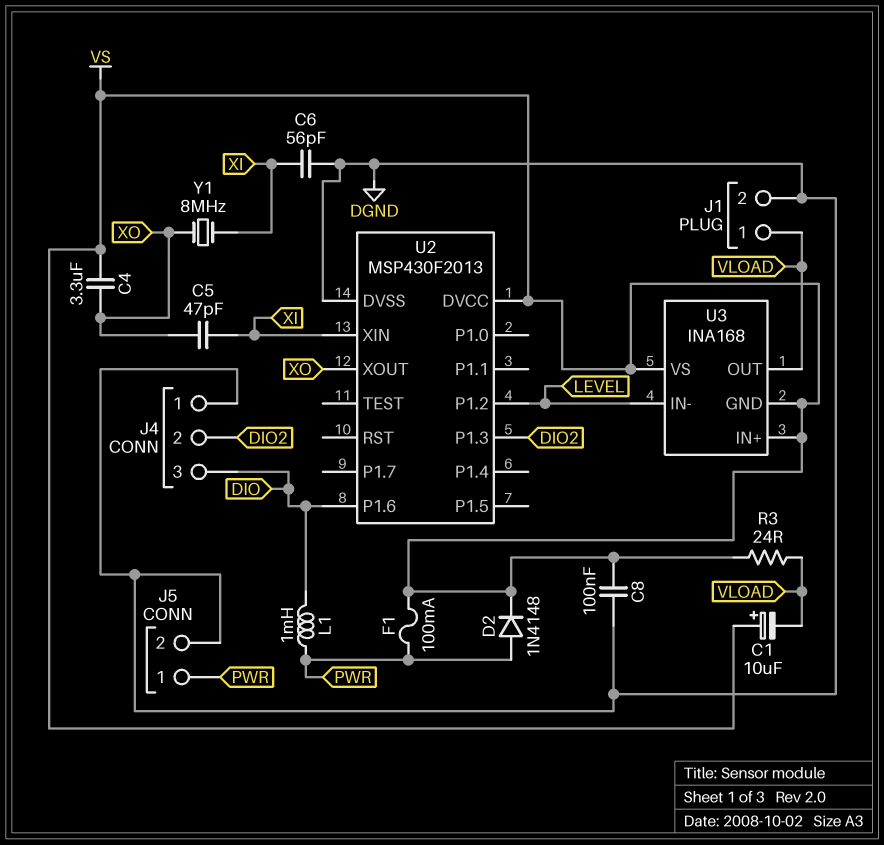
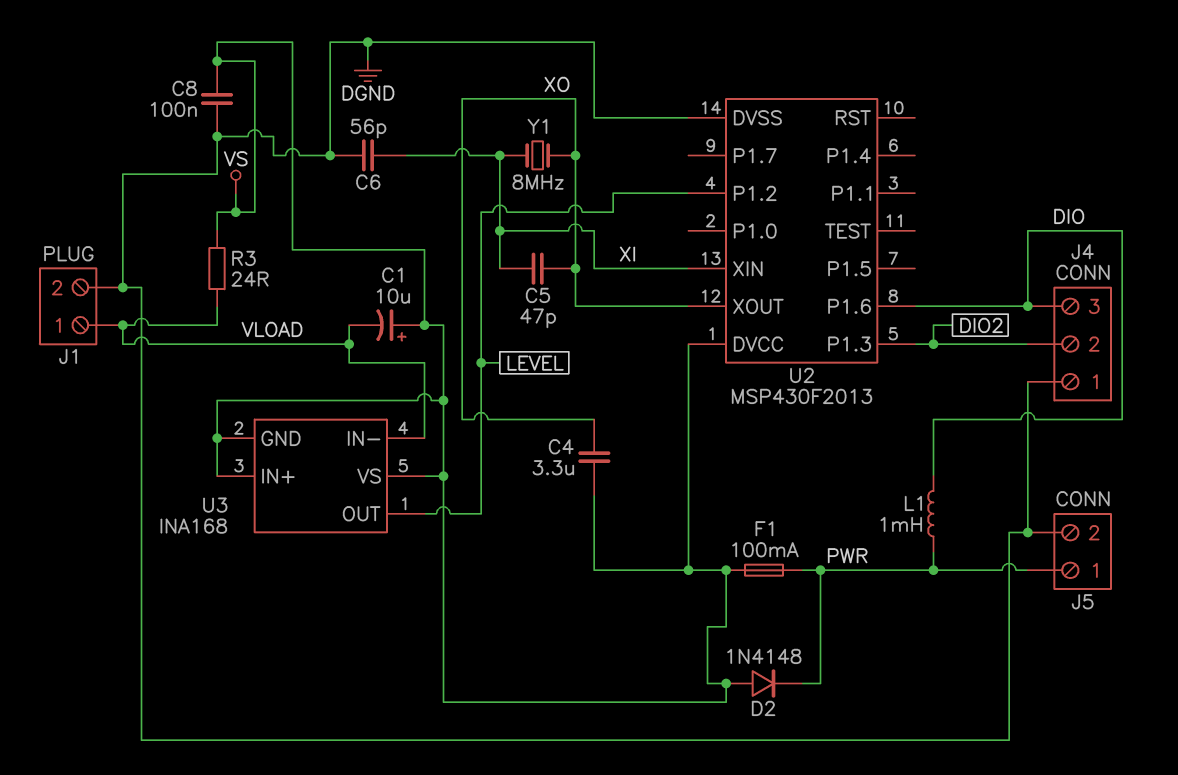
D2: diode 1N4148 (A PWR, K VS) -> diode 1N4148 (A VS, K PWR)
U3 pin IN-: LEVEL -> VLOAD
U3 pin OUT: VLOAD -> LEVEL

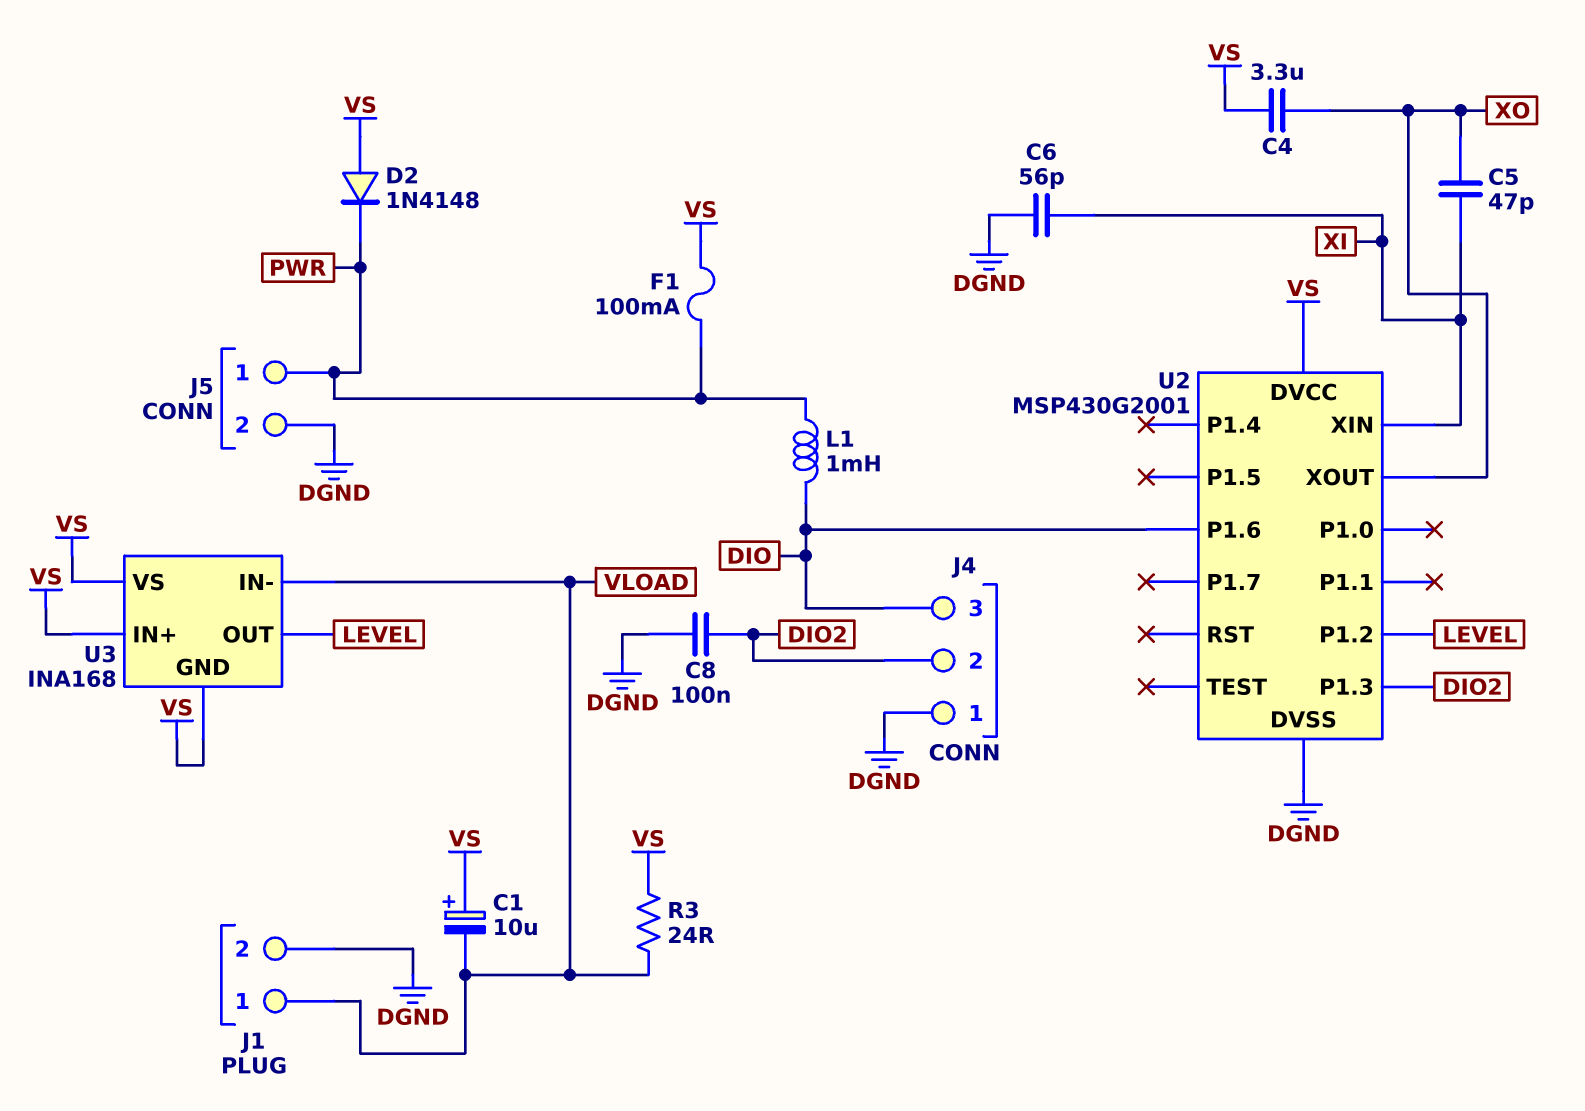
C8: 100nF (DGND, VS) -> 100nF (DGND, DIO2)
U2: MSP430F2013 -> MSP430G2001
Y1: 8MHz (XI, XO) -> none

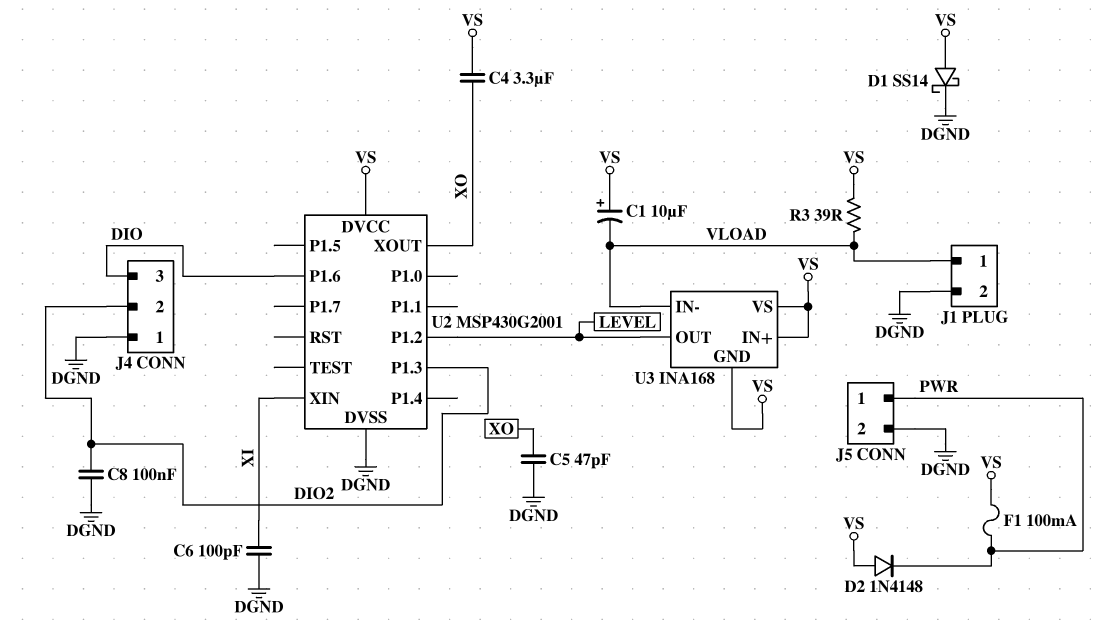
C5: 47pF (XI, XO) -> 47pF (DGND, XO)
C6: 56pF (DGND, XI) -> 100pF (DGND, XI)
D1: none -> schottky SS14 (A VS, K DGND)
L1: 1mH (DIO, PWR) -> none
R3: 24 (VLOAD, VS) -> 39 (VLOAD, VS)

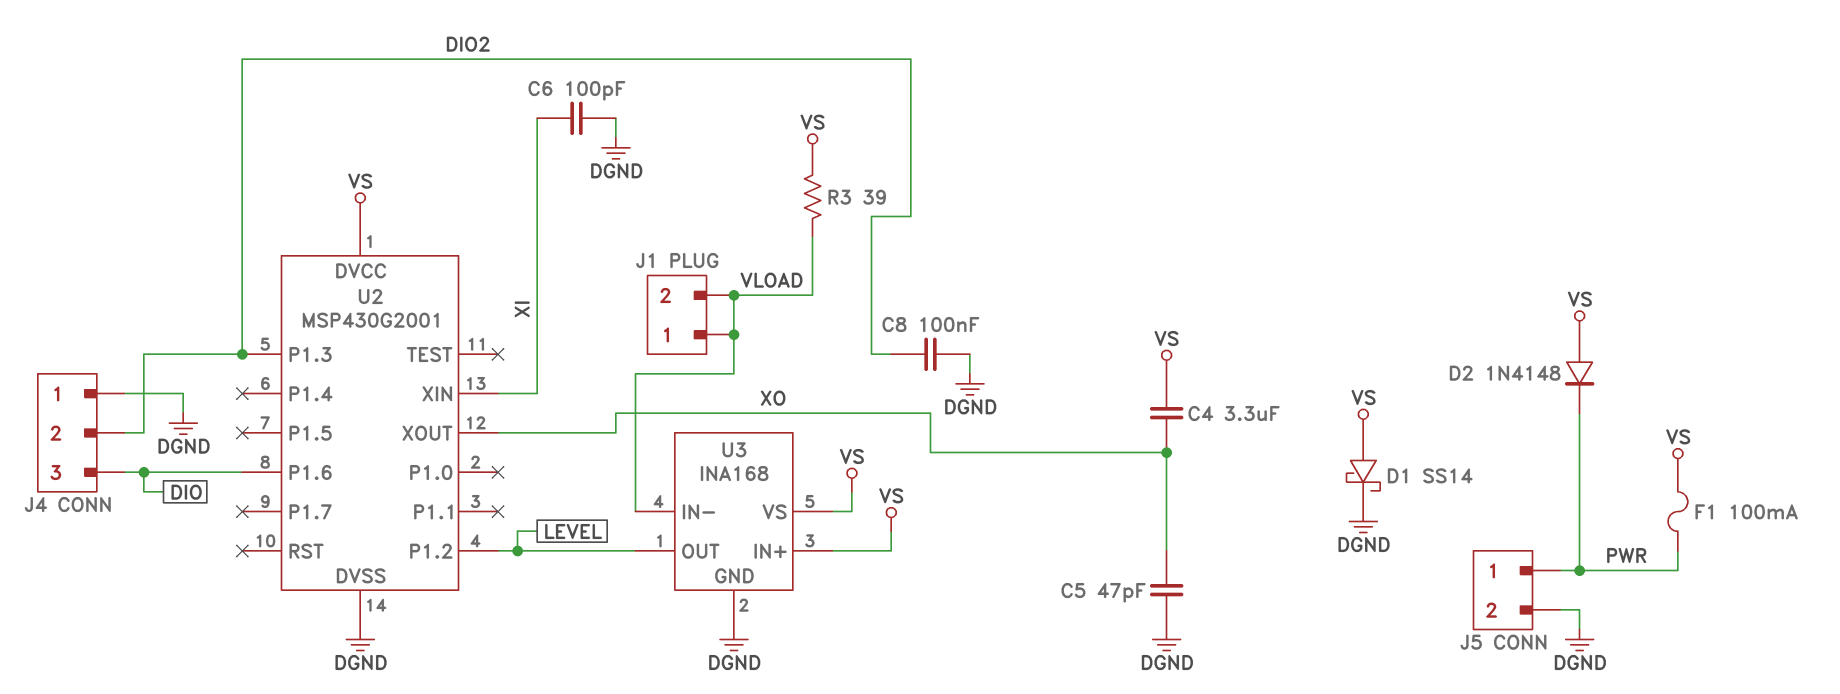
C1: 10uF (plus VS, minus VLOAD) -> none
J1 pin 2: DGND -> VLOAD
U3 pin GND: VS -> DGND

